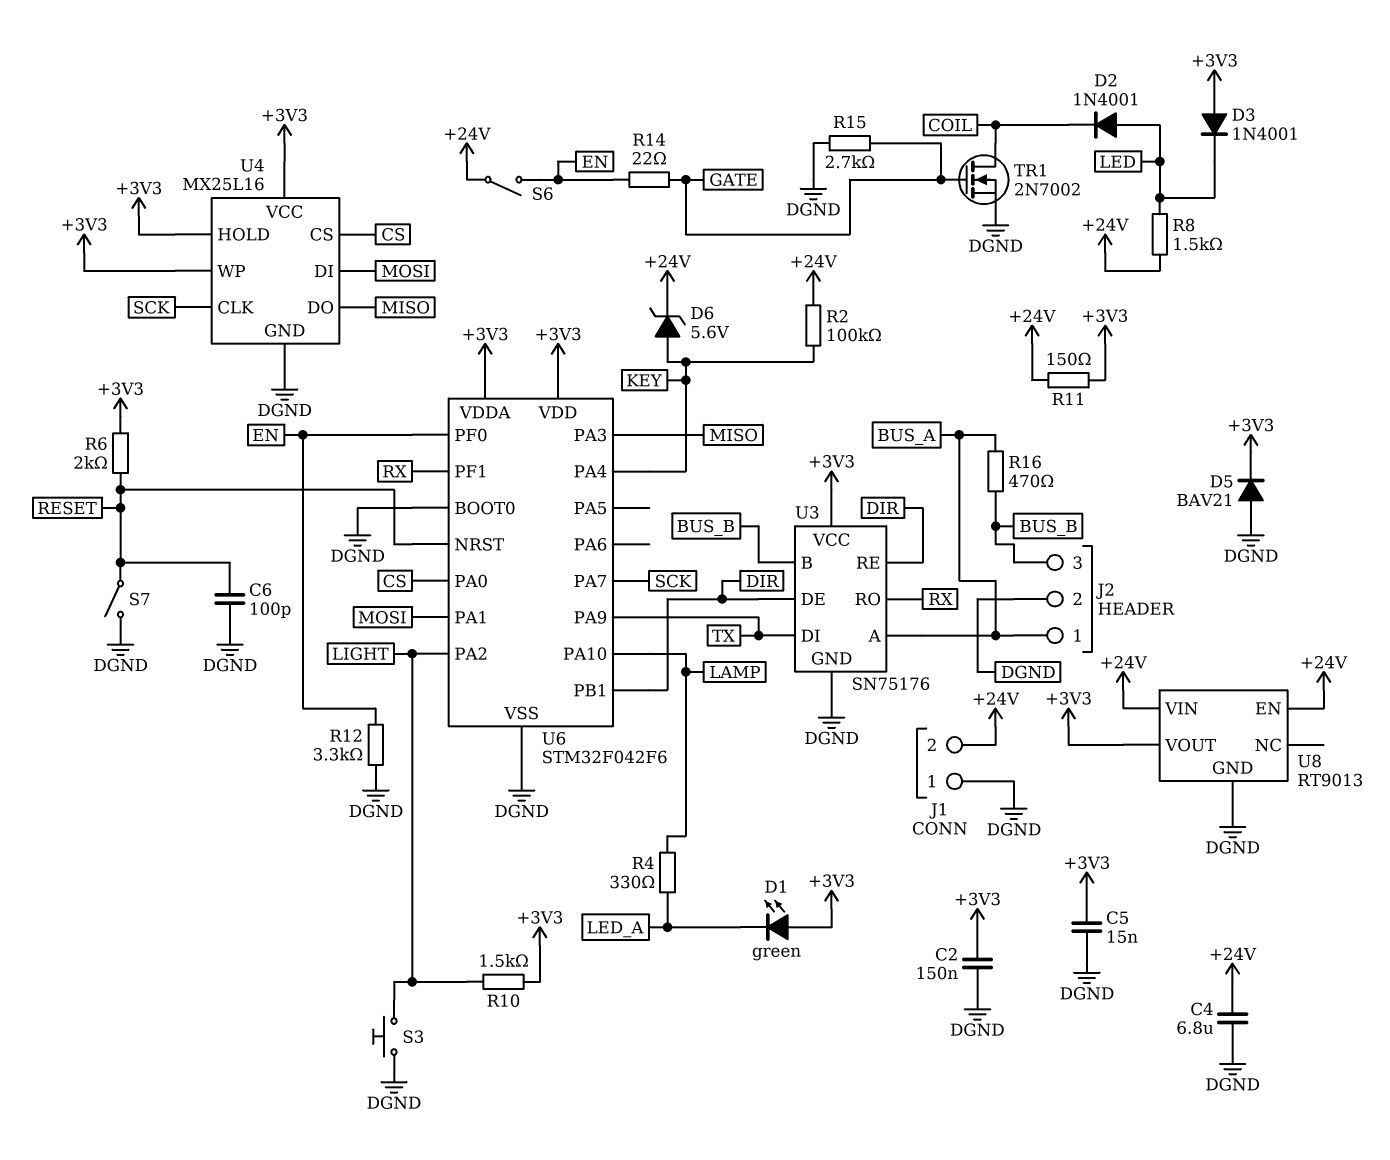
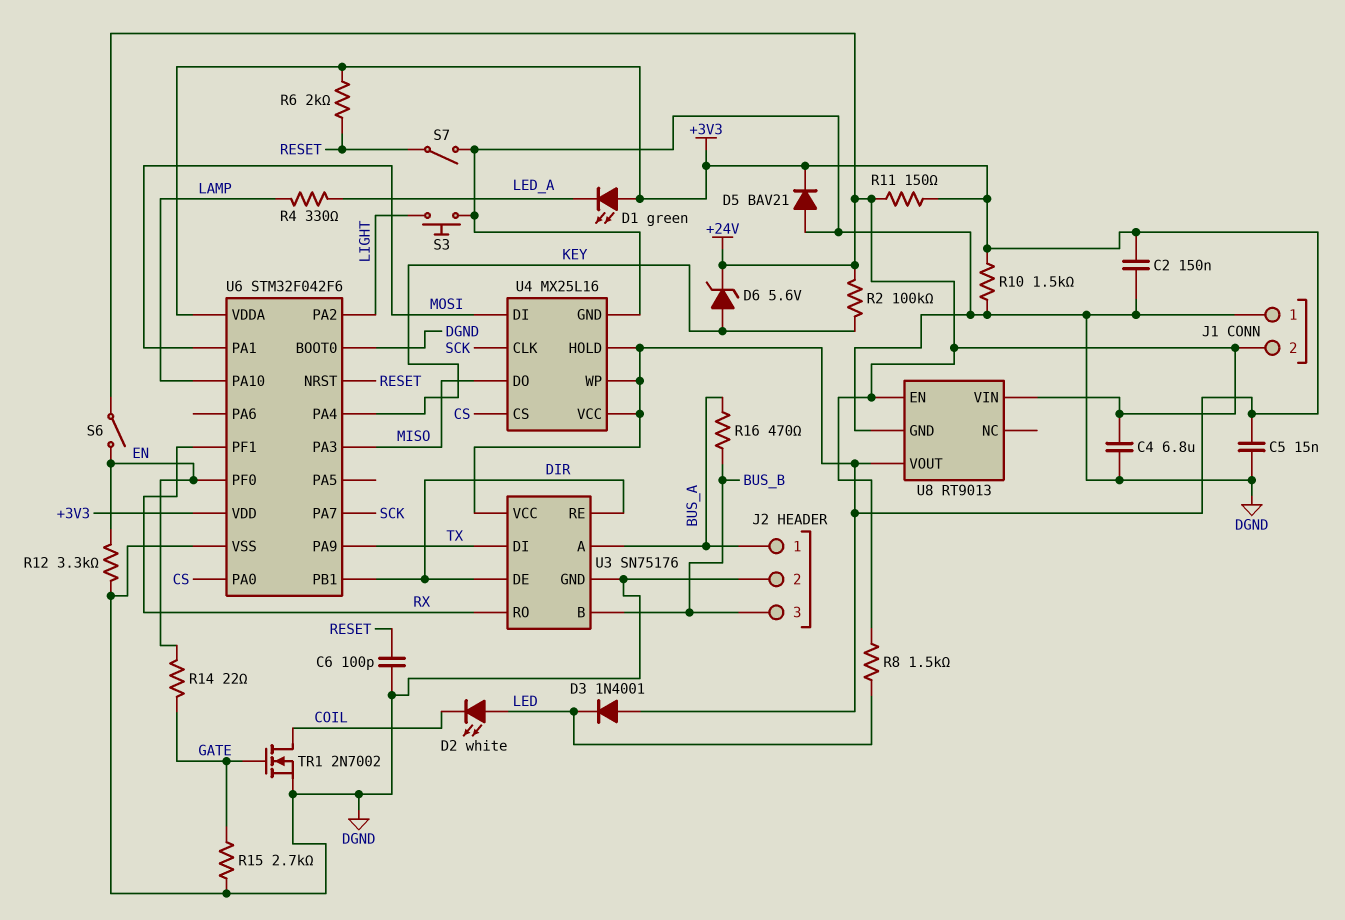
D2: diode 1N4001 (A LED, K COIL) -> LED white (A LED, K COIL)
R10: 1.5k (+3V3, LIGHT) -> 1.5k (+3V3, DGND)

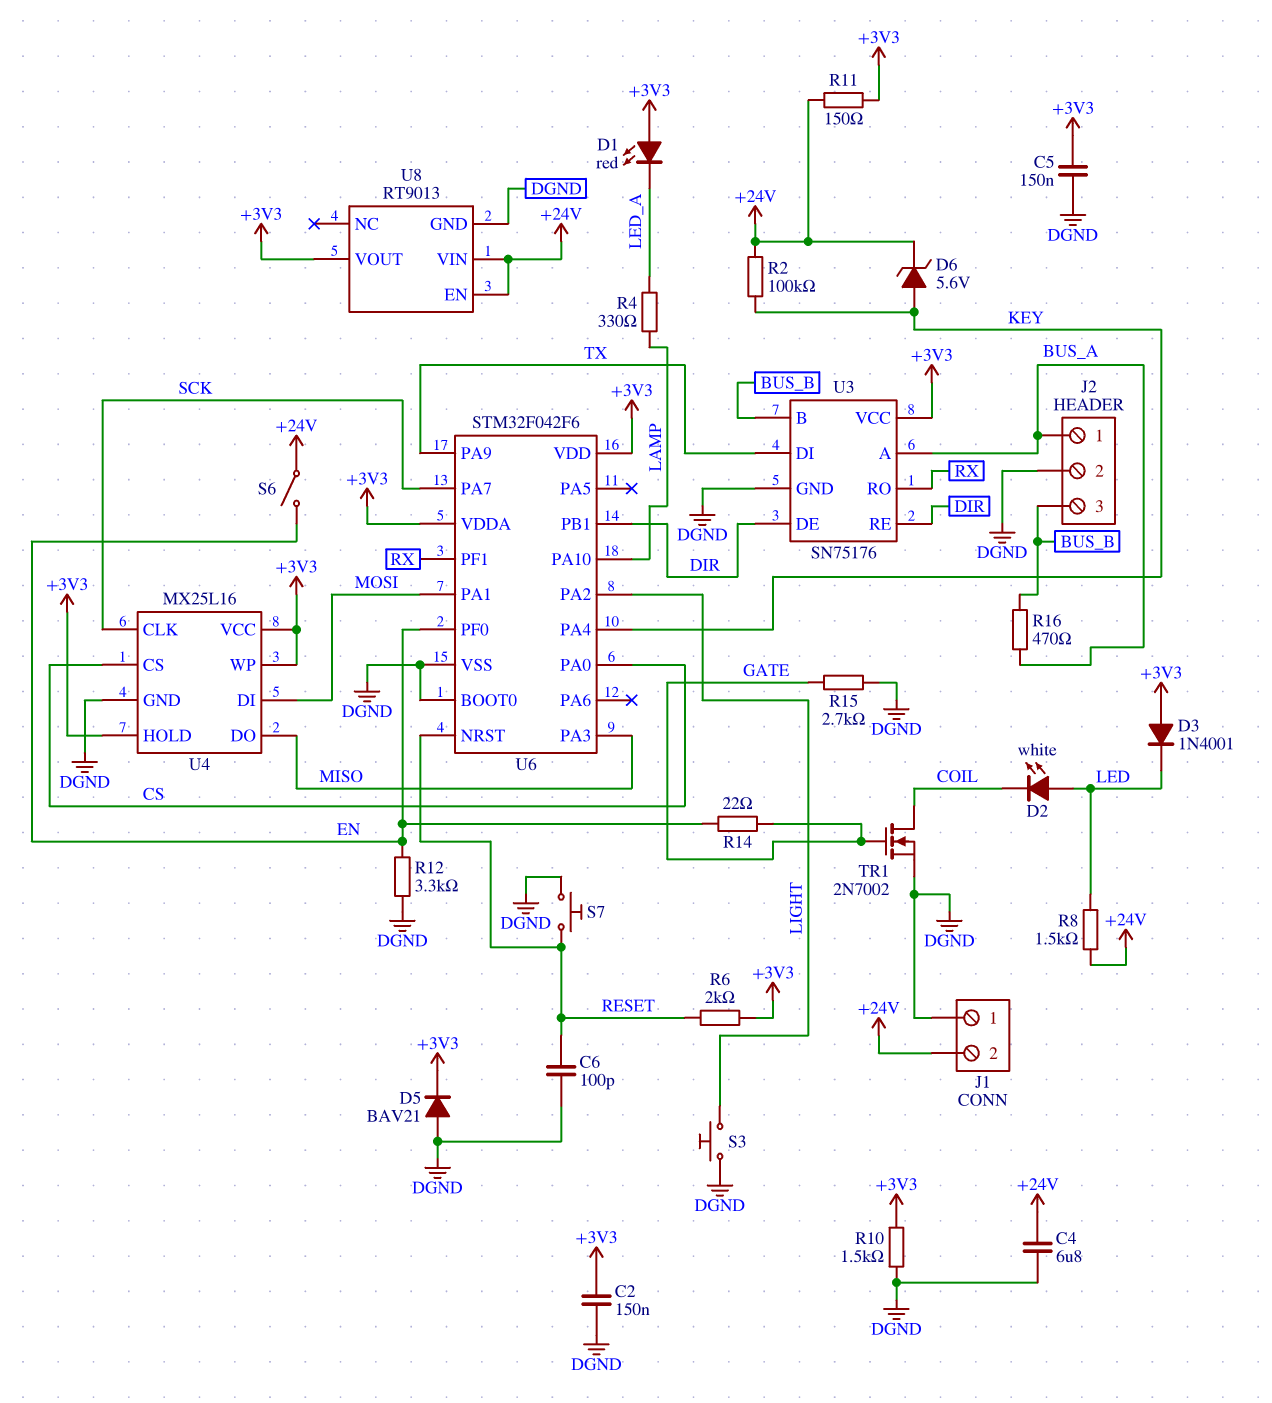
C5: 15nF (+3V3, DGND) -> 150nF (+3V3, DGND)
D1: LED green (A +3V3, K LED_A) -> LED red (A +3V3, K LED_A)
S7: switch (DGND, RESET) -> button (DGND, RESET)

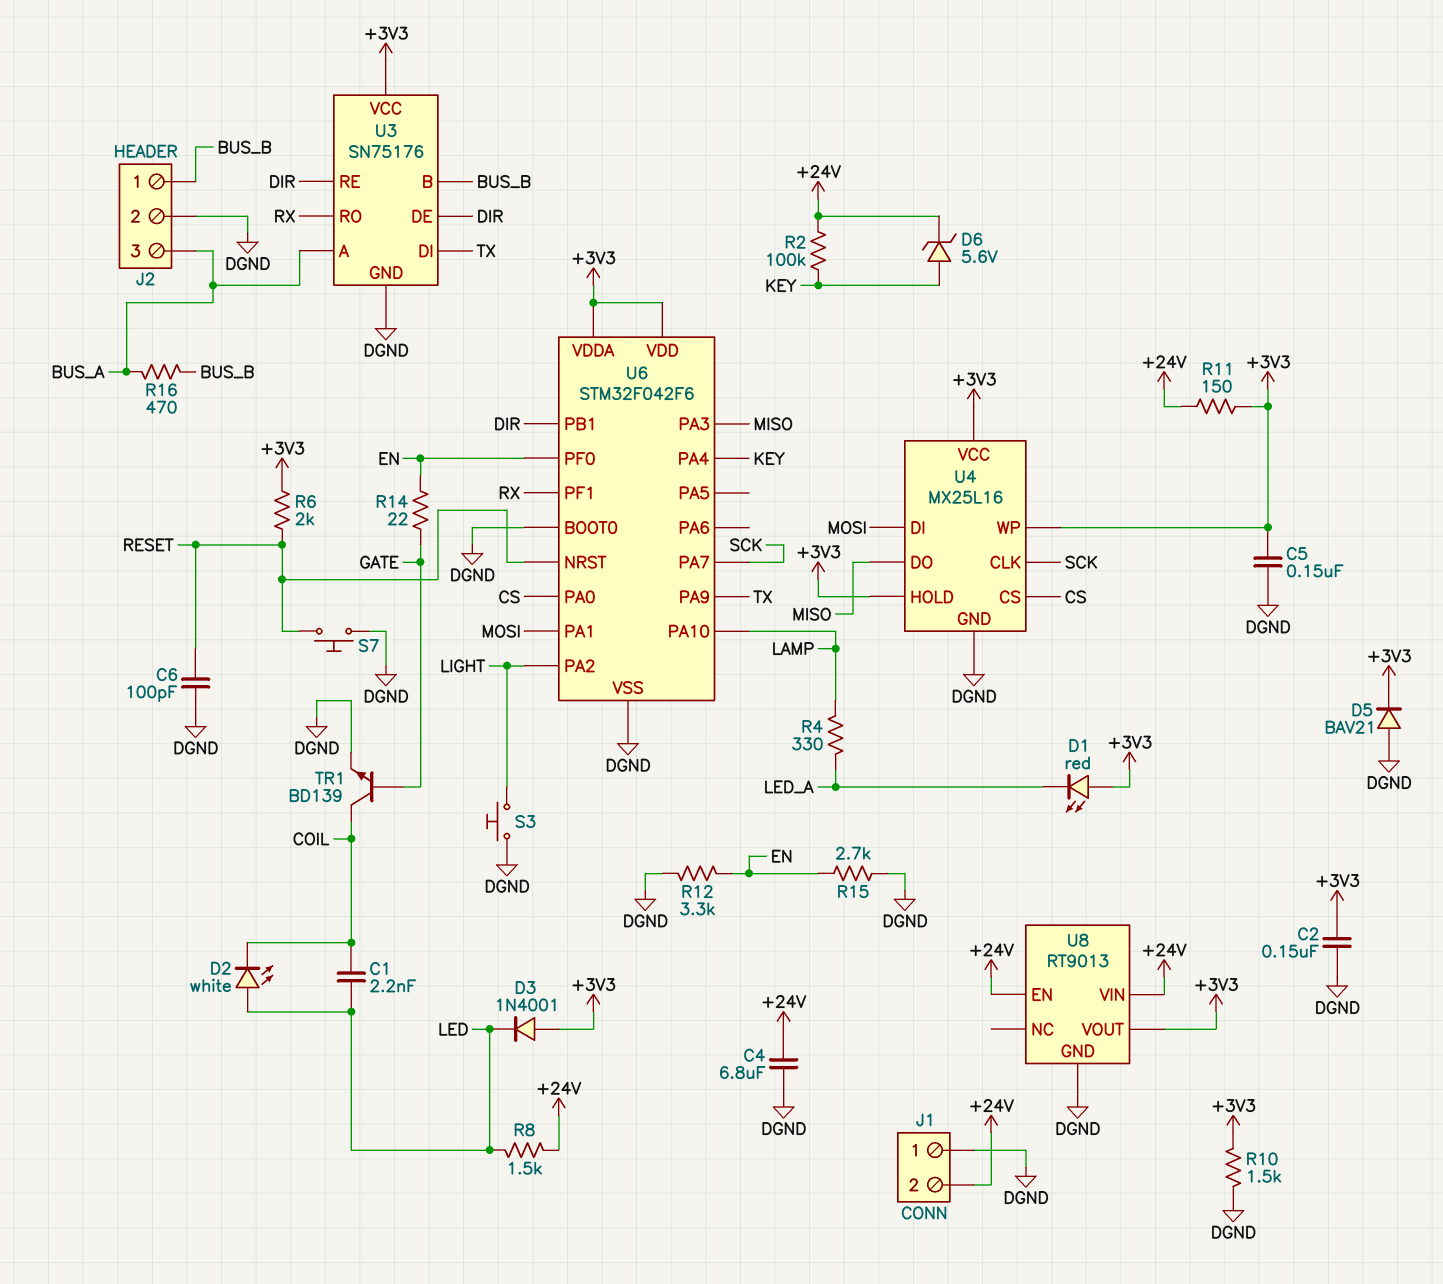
C1: none -> 2.2nF (COIL, LED)
J2 pin 1: BUS_A -> BUS_B
J2 pin 3: BUS_B -> BUS_A
R15: 2.7k (DGND, GATE) -> 2.7k (DGND, EN)
S6: switch (+24V, EN) -> none
TR1: NMOS 2N7002 (G GATE, D COIL, S DGND) -> NPN BD139 (B GATE, C COIL, E DGND)

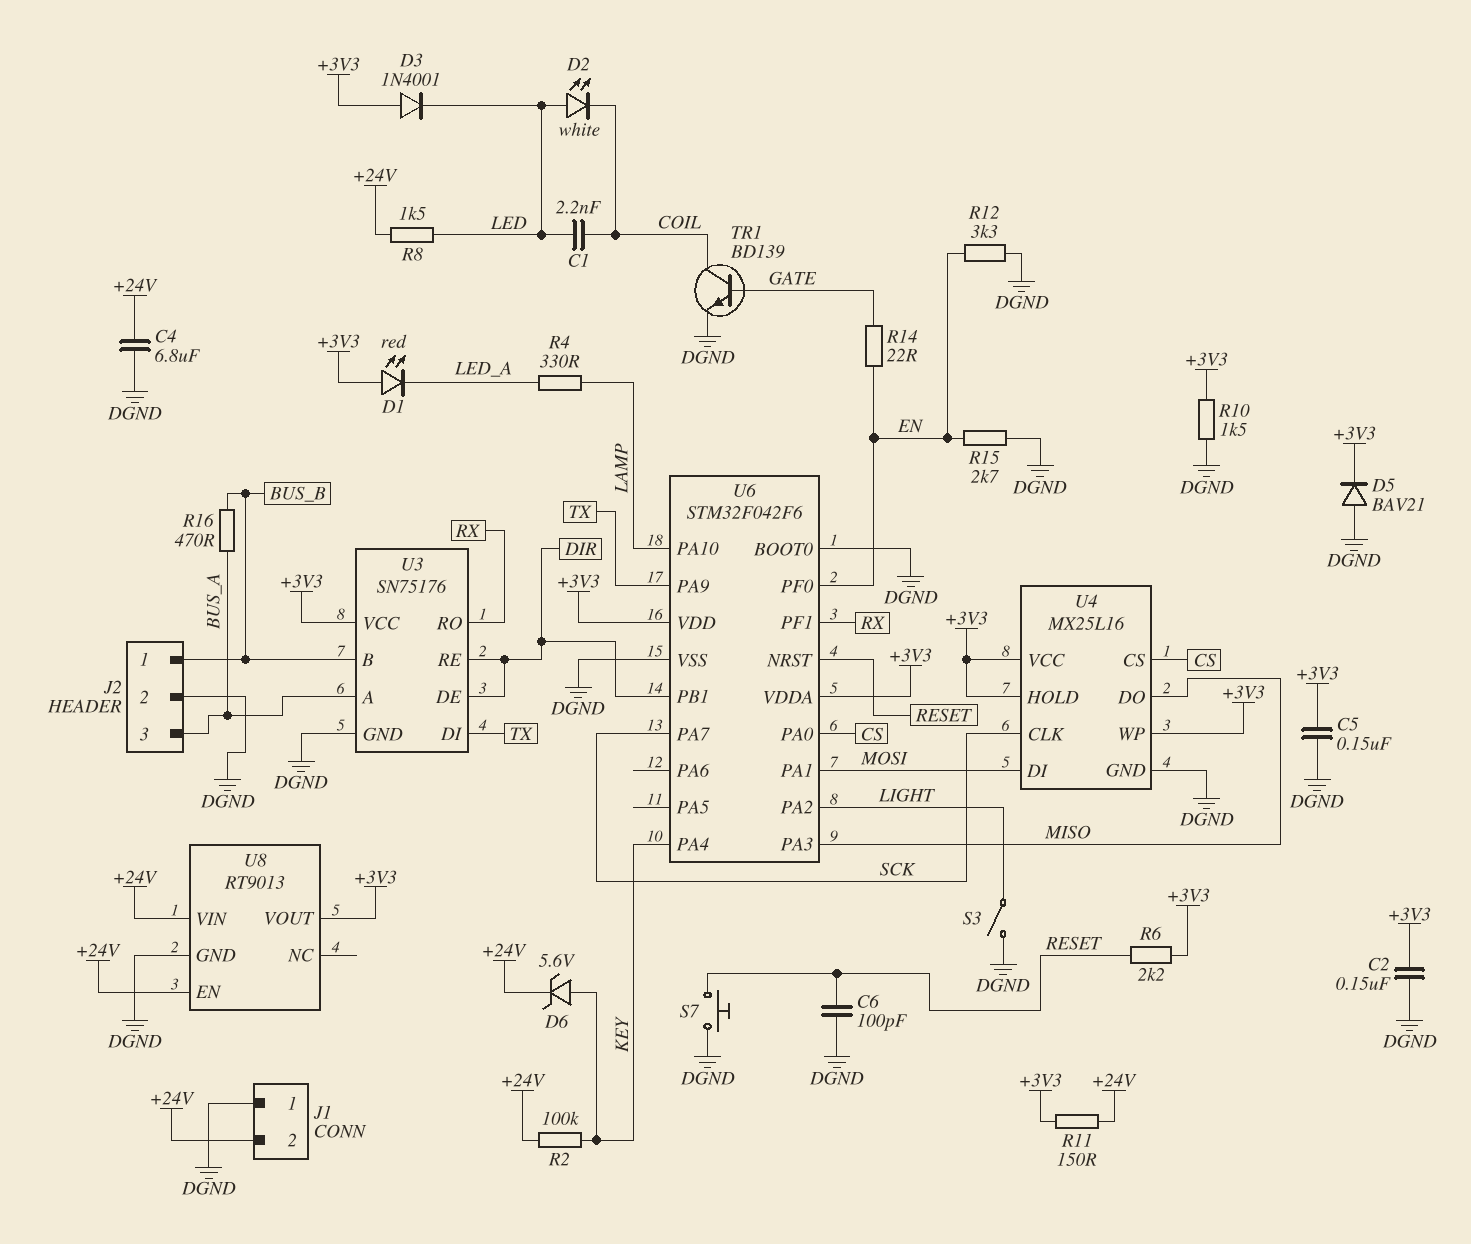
R6: 2k (+3V3, RESET) -> 2.2k (+3V3, RESET)
S3: button (DGND, LIGHT) -> switch (DGND, LIGHT)

